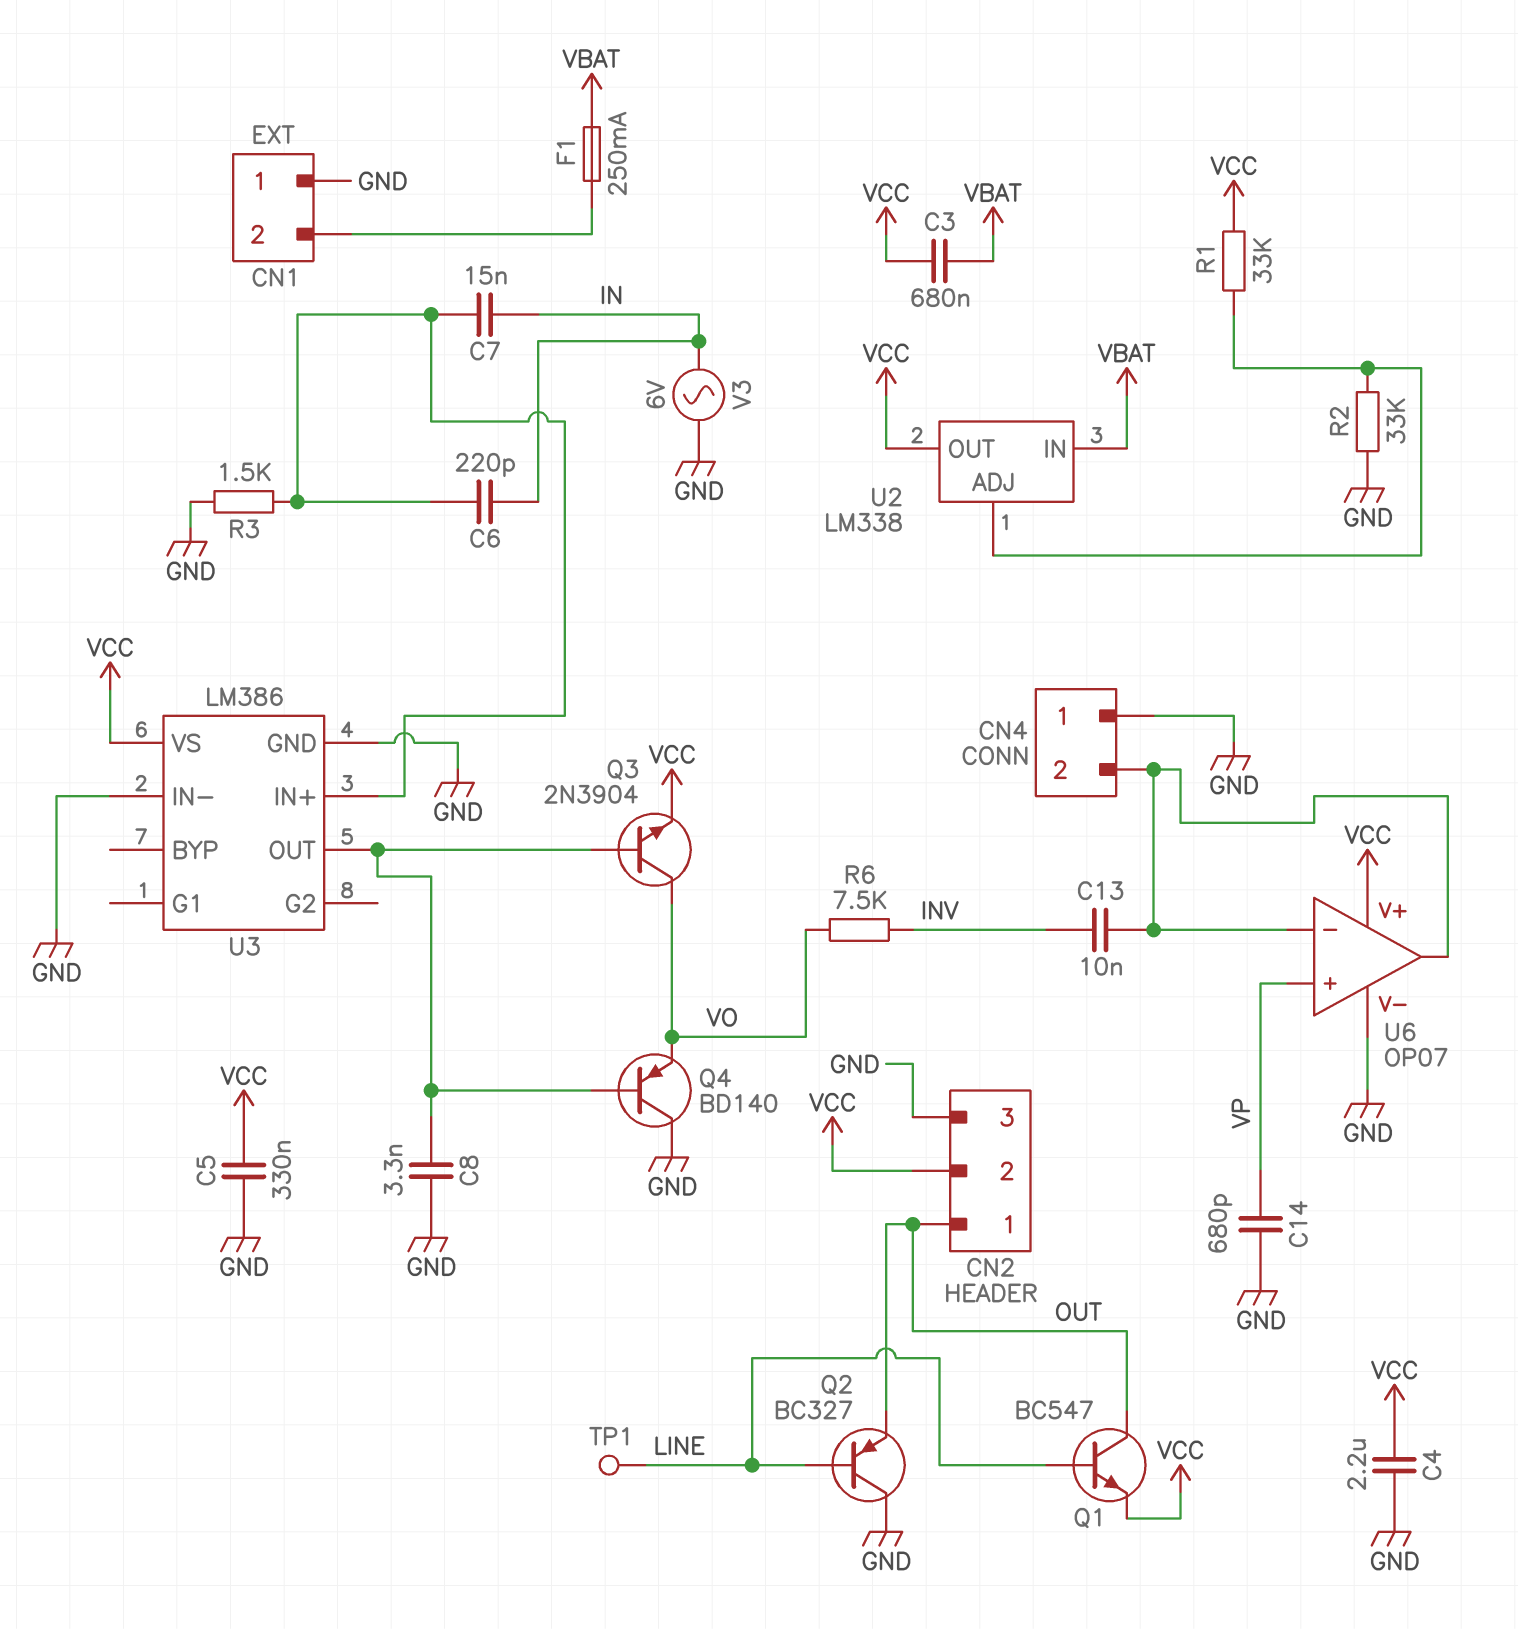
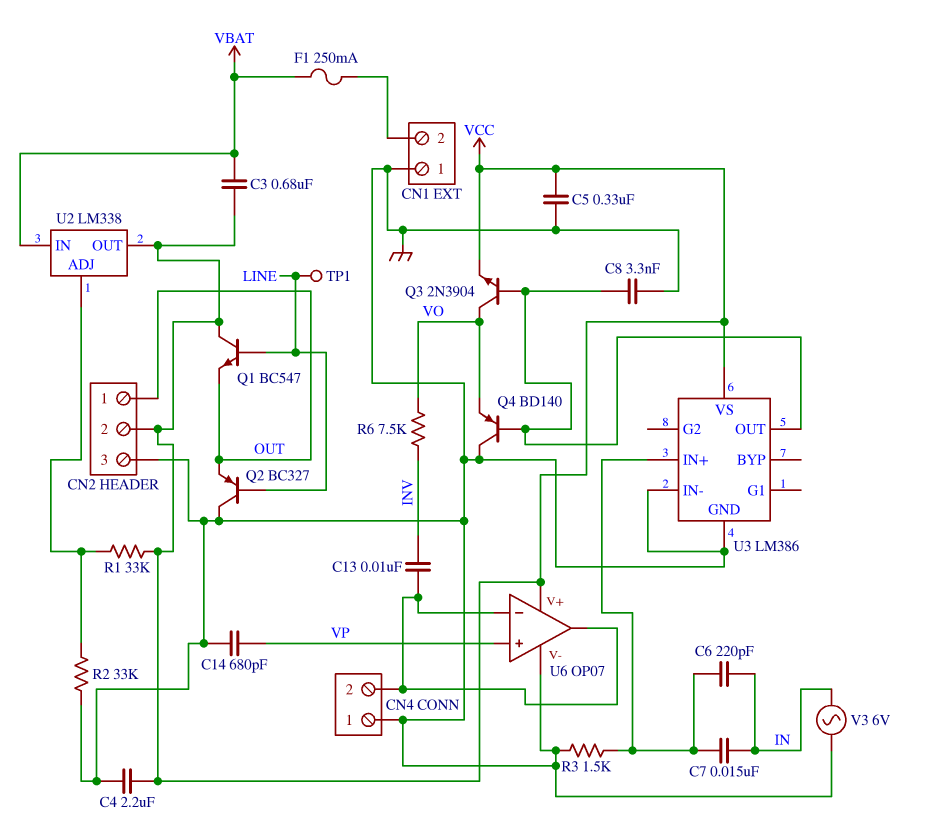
Q1: NPN BC547 (B LINE, C OUT, E VCC) -> NPN BC547 (B LINE, C VCC, E OUT)

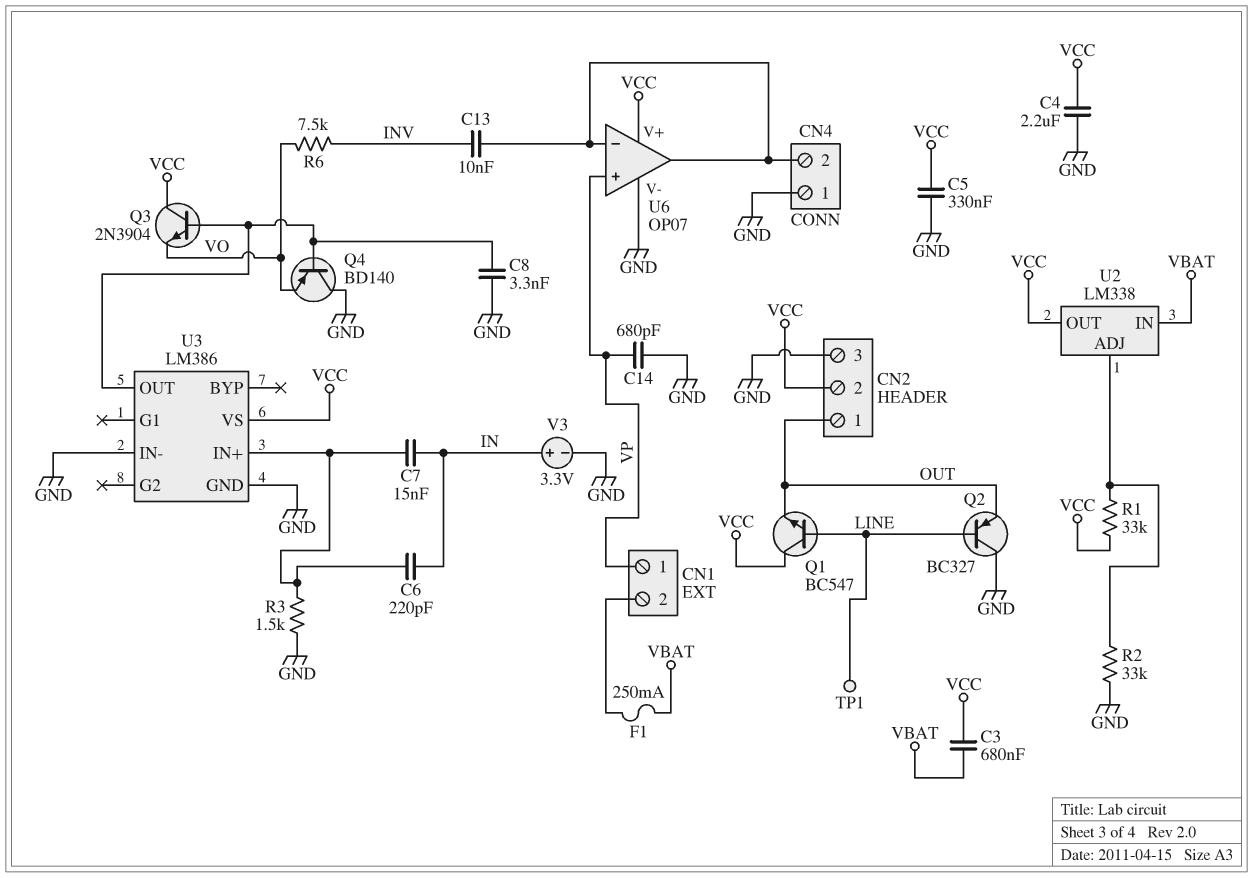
CN1 pin 1: GND -> VP
Q3: NPN 2N3904 (B U3/OUT, C VO, E VCC) -> NPN 2N3904 (B U3/OUT, C VCC, E VO)
V3: AC 6V (GND, IN) -> 3.3V (plus IN, minus GND)

